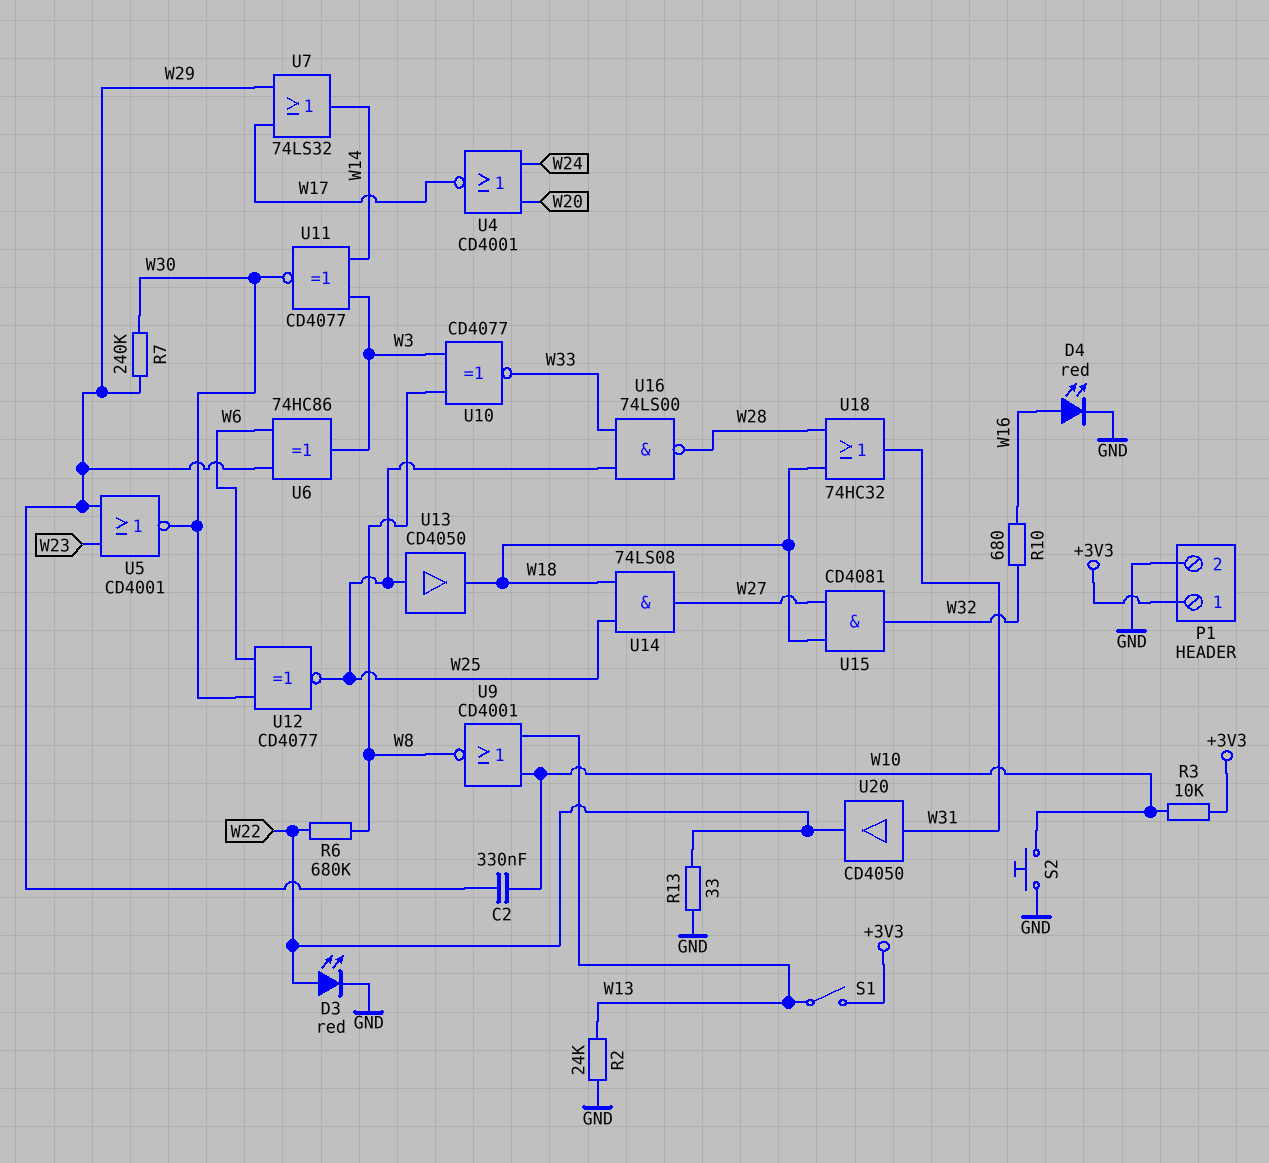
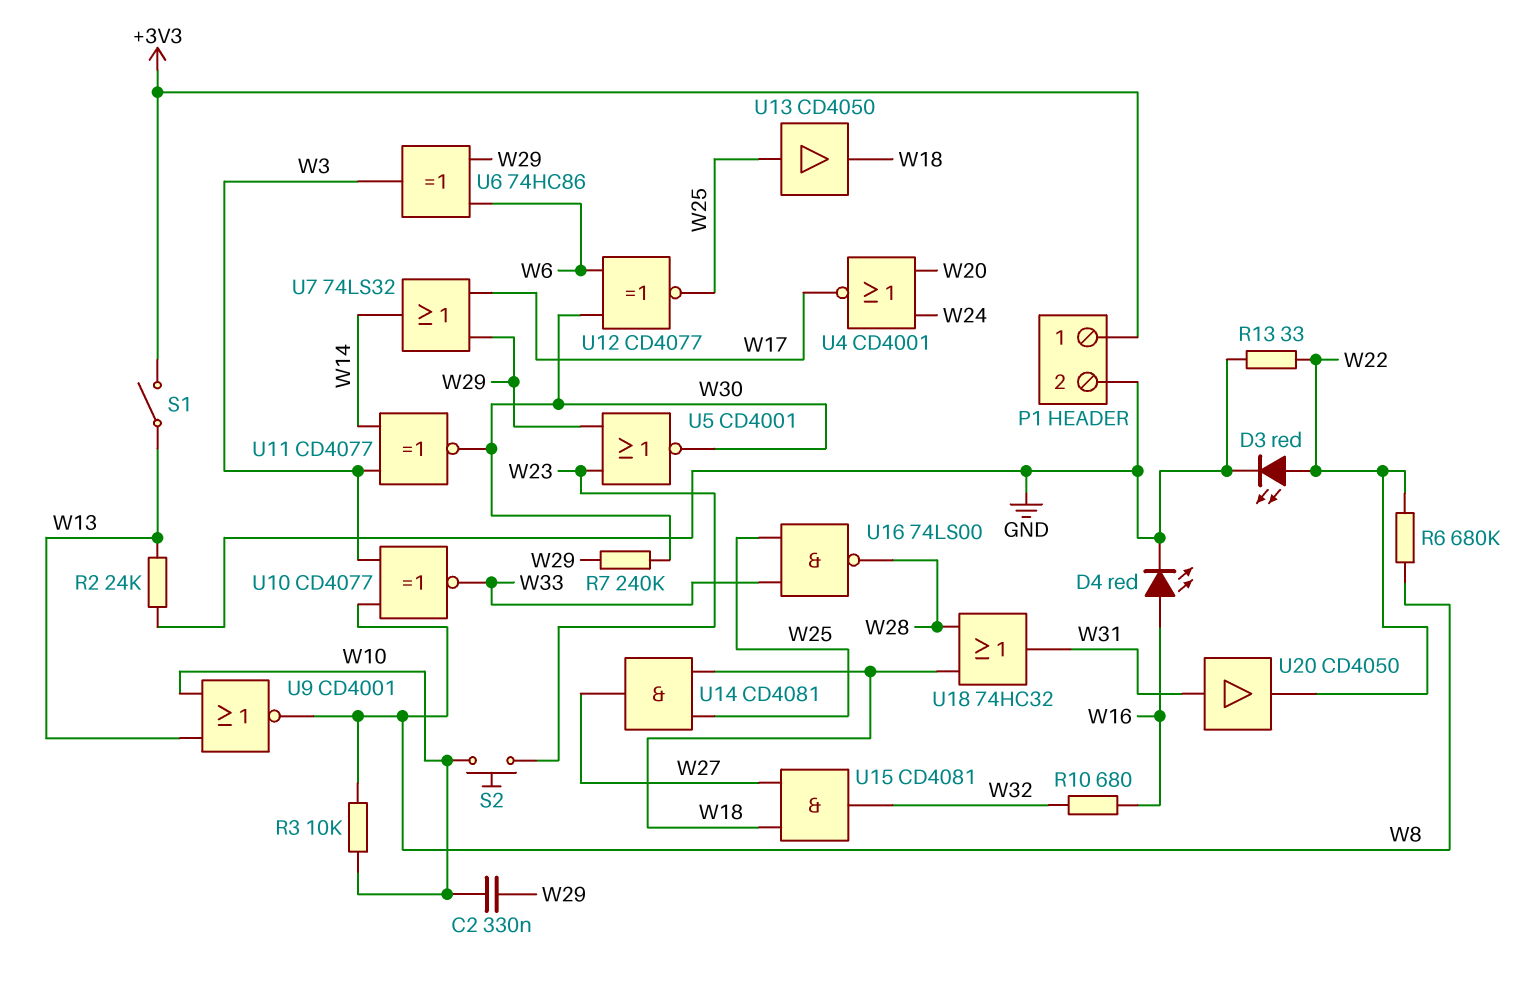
R3: 10k (+3V3, W10) -> 10k (W8, W10)
S2: button (GND, W10) -> button (W10, W23)
U14: AND 74LS08 (in W18, in W25, out W27) -> AND CD4081 (in W18, in W25, out W27)

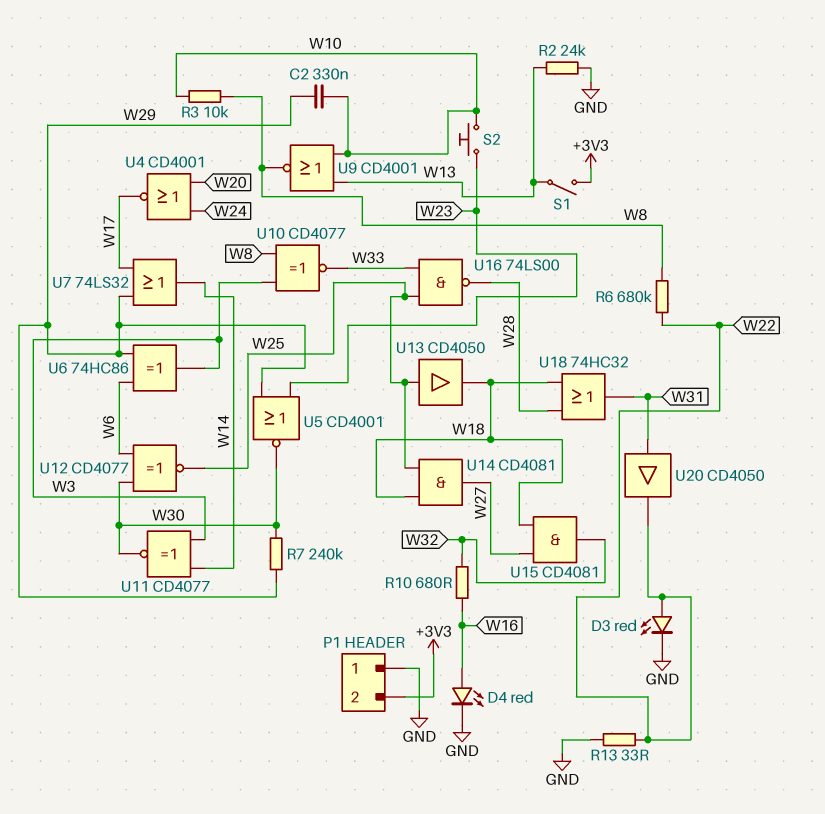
P1 pin 1: +3V3 -> GND
P1 pin 2: GND -> +3V3

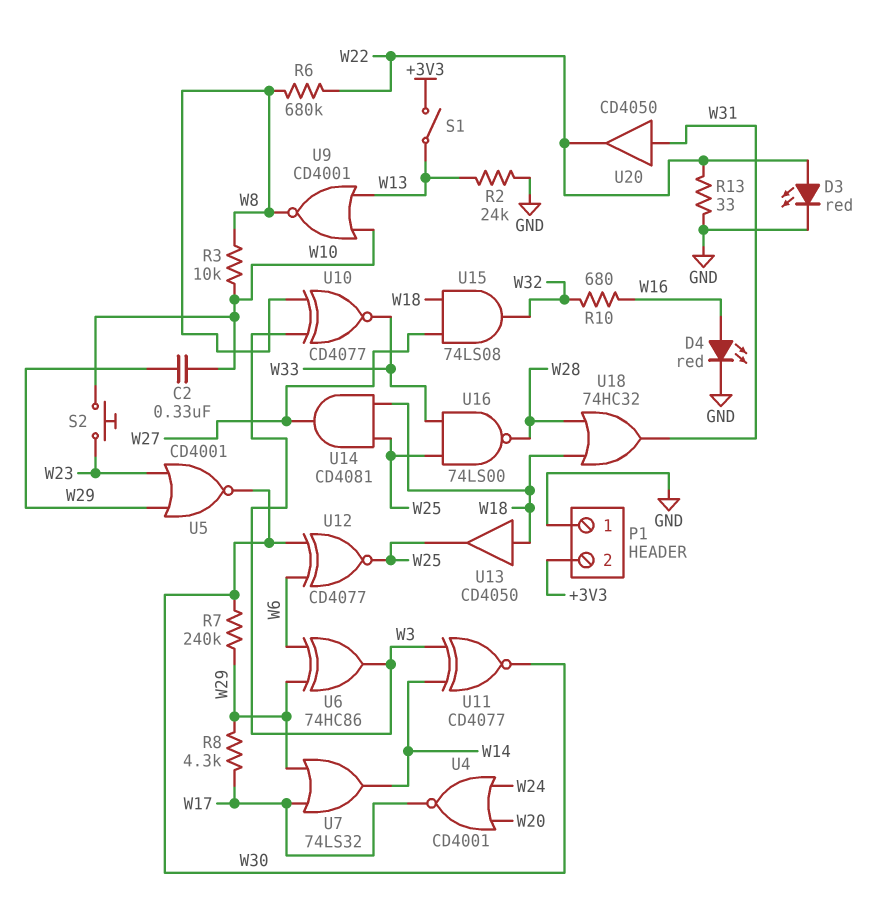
R8: none -> 4.3k (W17, W29)
U13: buffer CD4050 (in W25, out W18) -> buffer CD4050 (in W18, out W25)
U15: AND CD4081 (in W18, in W27, out W32) -> AND 74LS08 (in W18, in W27, out W32)

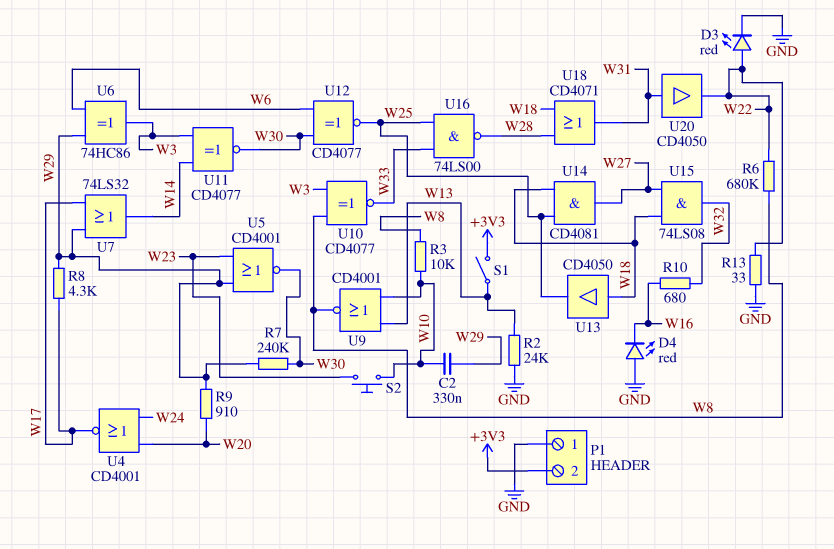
D4: LED red (A W16, K GND) -> LED red (A GND, K W16)
R9: none -> 910 (W20, W29)
U18: OR 74HC32 (in W18, in W28, out W31) -> OR CD4071 (in W18, in W28, out W31)

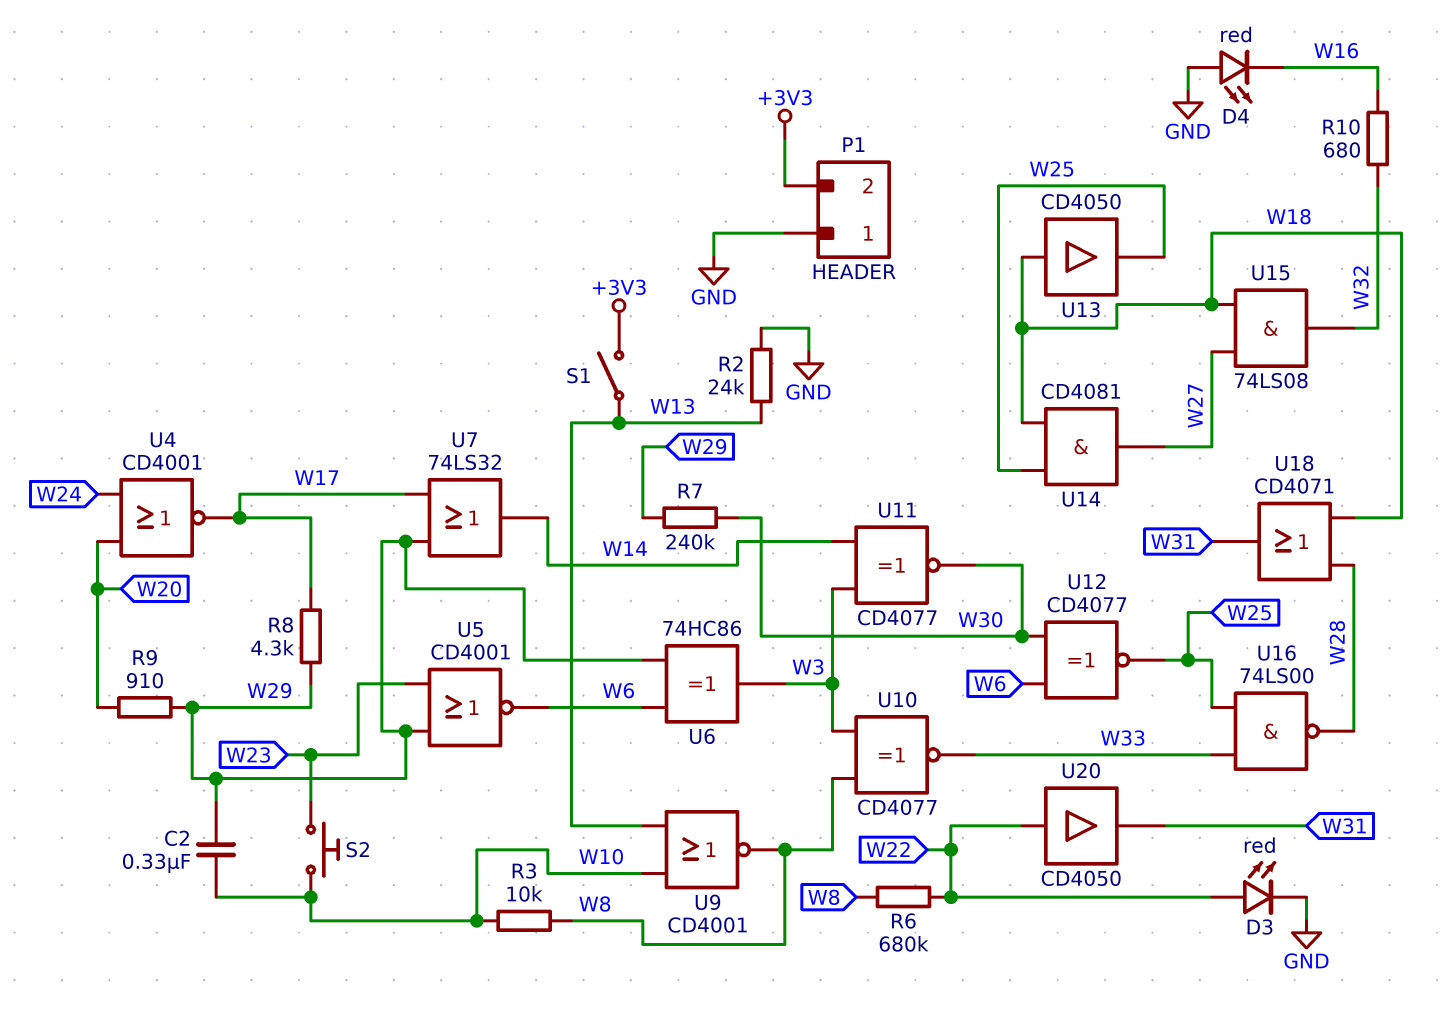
R13: 33 (GND, W22) -> none
U5: NOR CD4001 (in W23, in W29, out W30) -> NOR CD4001 (in W23, in W29, out W6)
U20: buffer CD4050 (in W31, out W22) -> buffer CD4050 (in W22, out W31)

